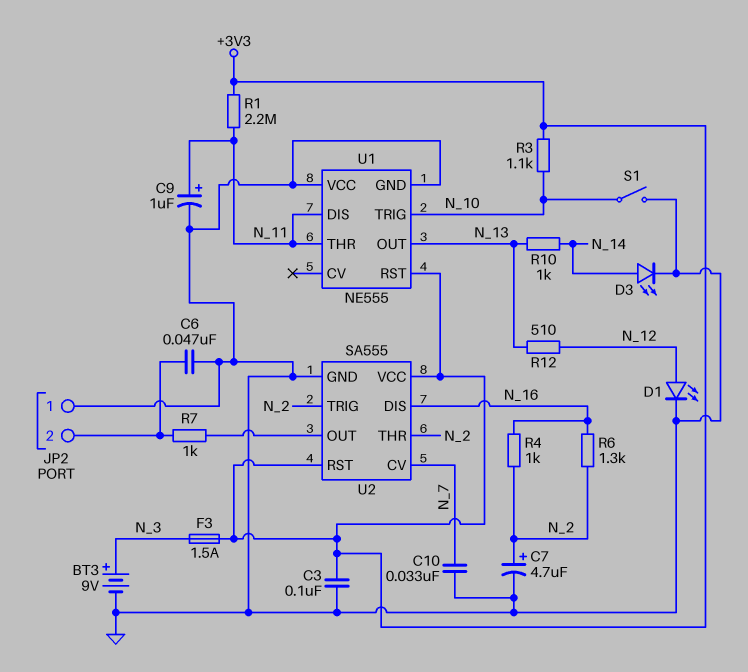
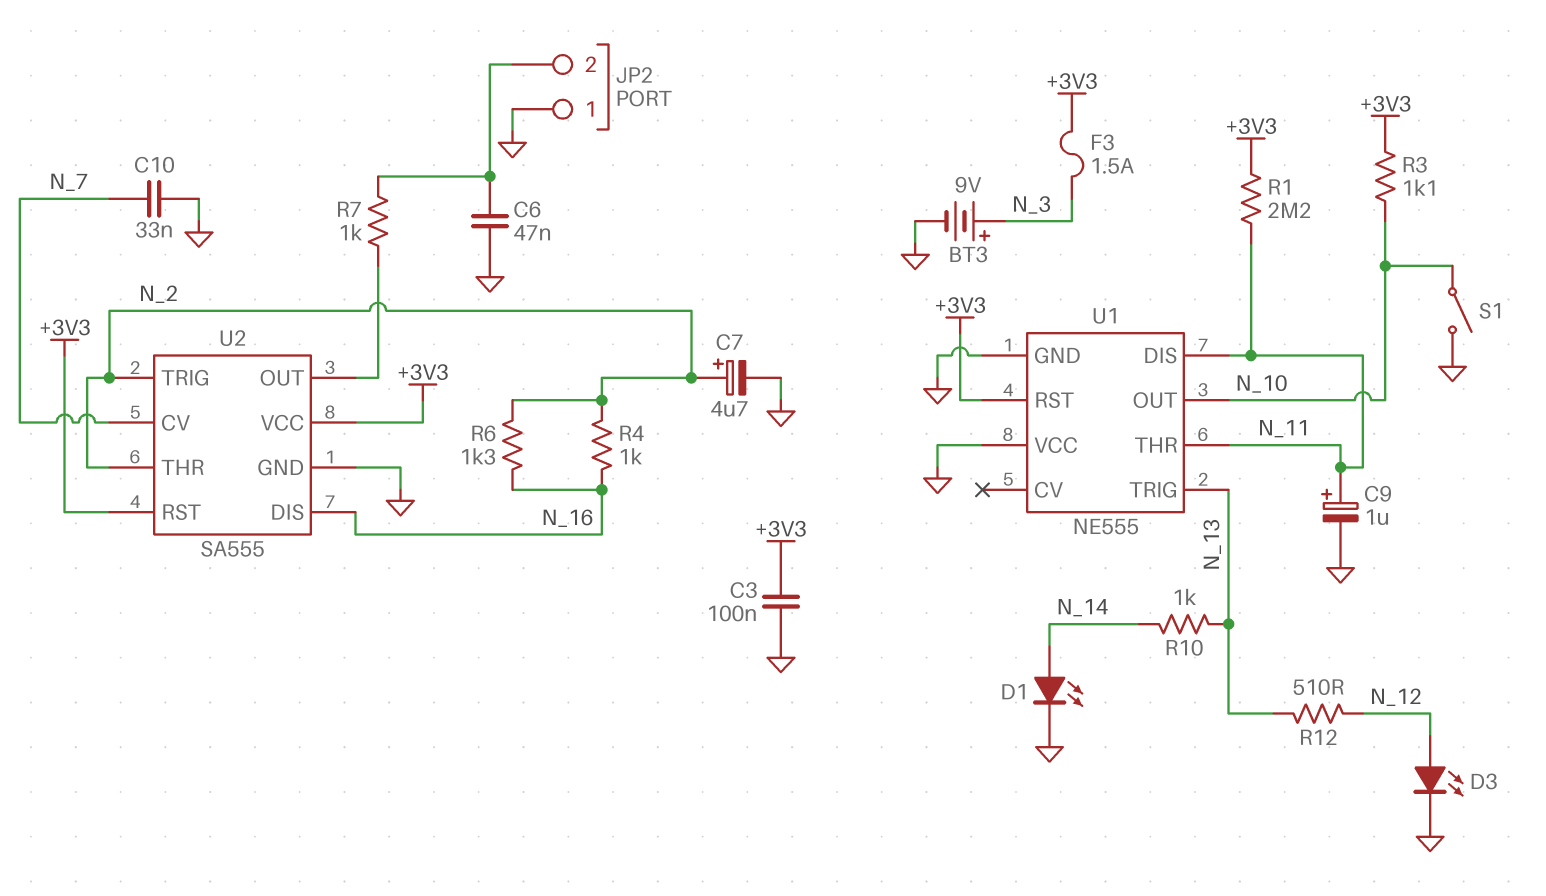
D1: LED (A N_12, K GND) -> LED (A N_14, K GND)
D3: LED (A N_14, K GND) -> LED (A N_12, K GND)
U1 pin OUT: N_13 -> N_10
U1 pin TRIG: N_10 -> N_13

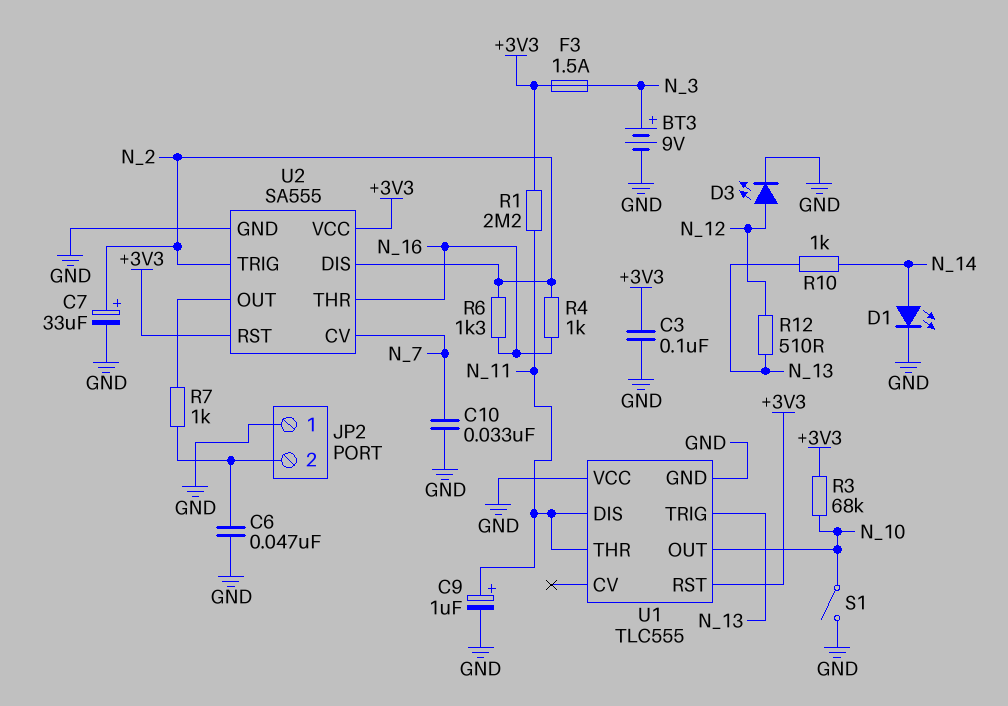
C7: 4.7uF (plus N_2, minus GND) -> 33uF (plus N_2, minus GND)
R3: 1.1k (+3V3, N_10) -> 68k (+3V3, N_10)
U1: NE555 -> TLC555
U2 pin DIS: N_16 -> N_2
U2 pin THR: N_2 -> N_16

